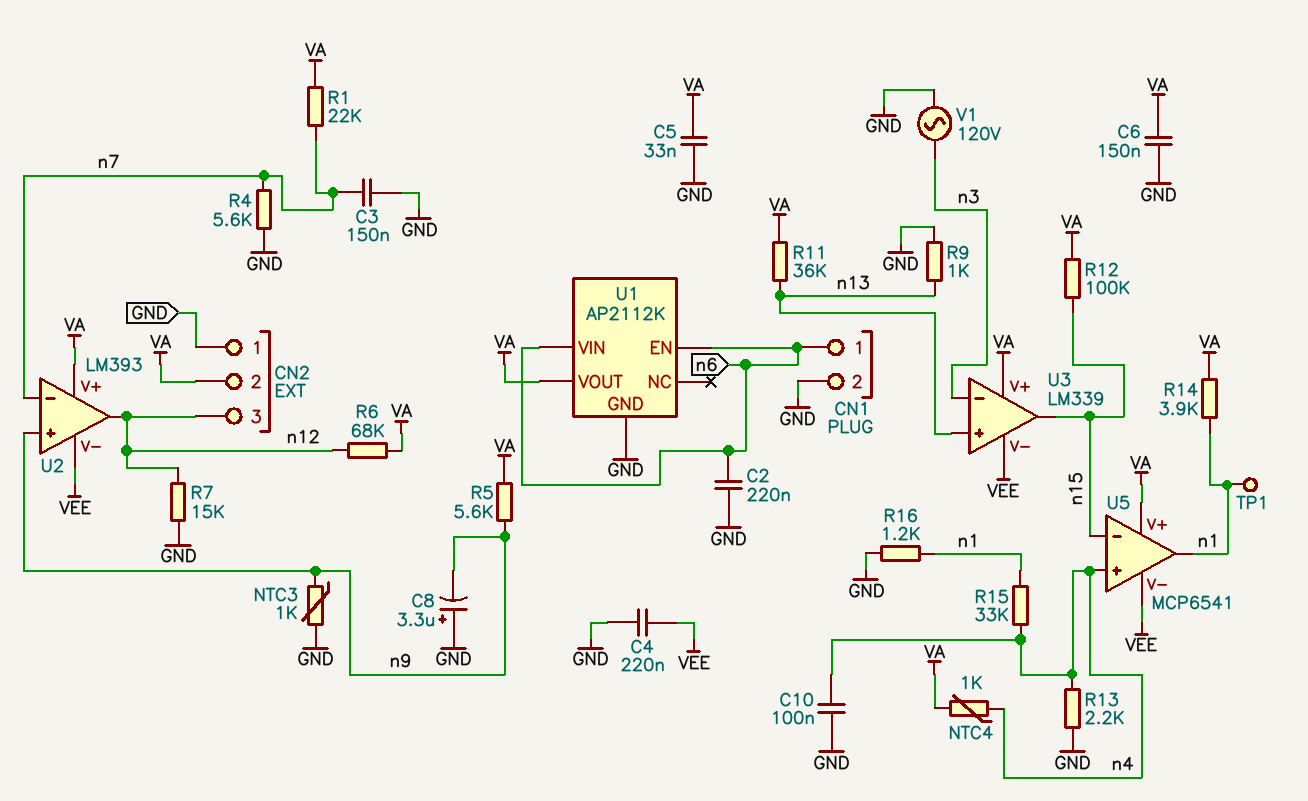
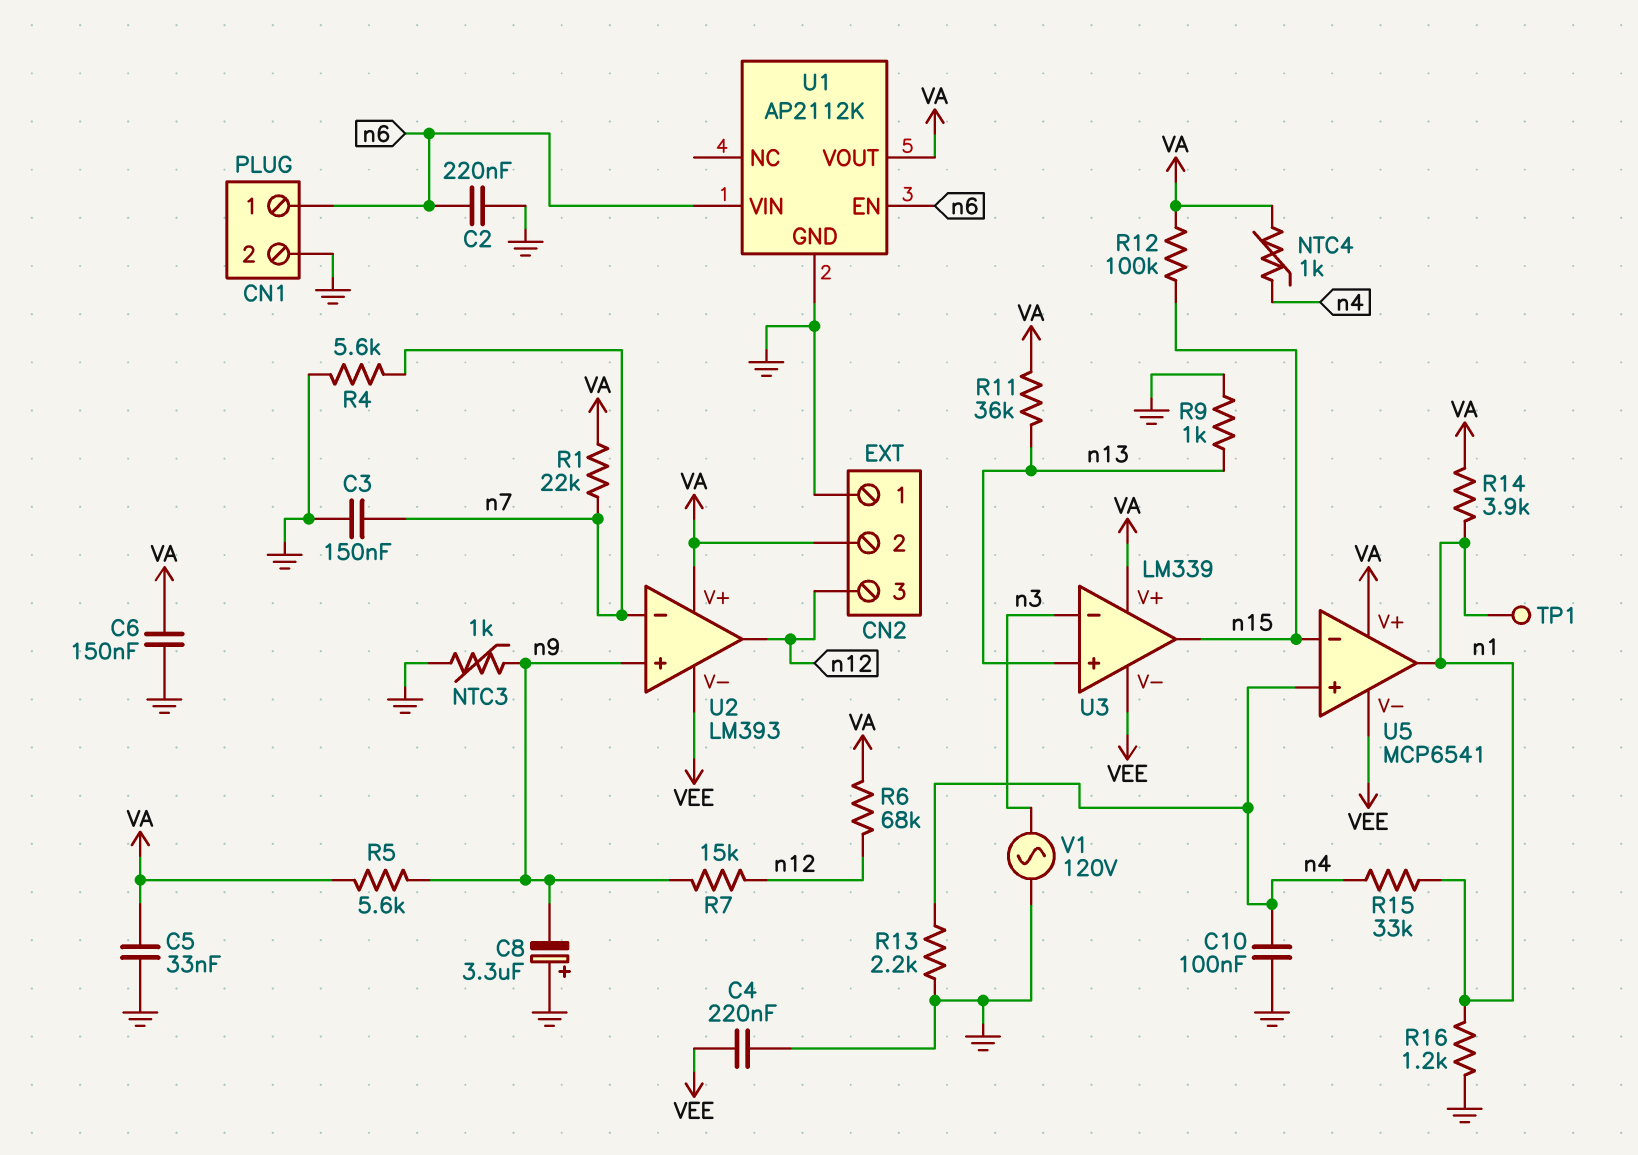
R7: 15k (GND, n12) -> 15k (n9, n12)

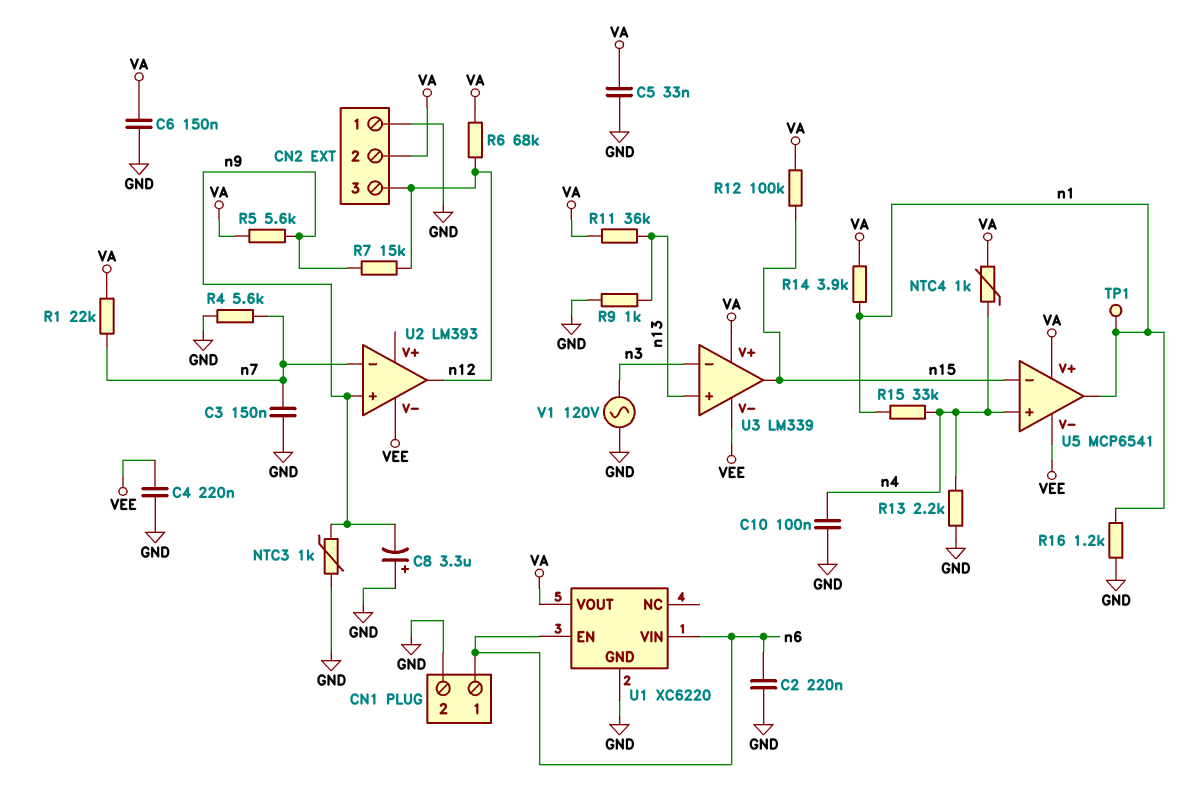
U1: AP2112K -> XC6220
U2 pin V+: VA -> none

